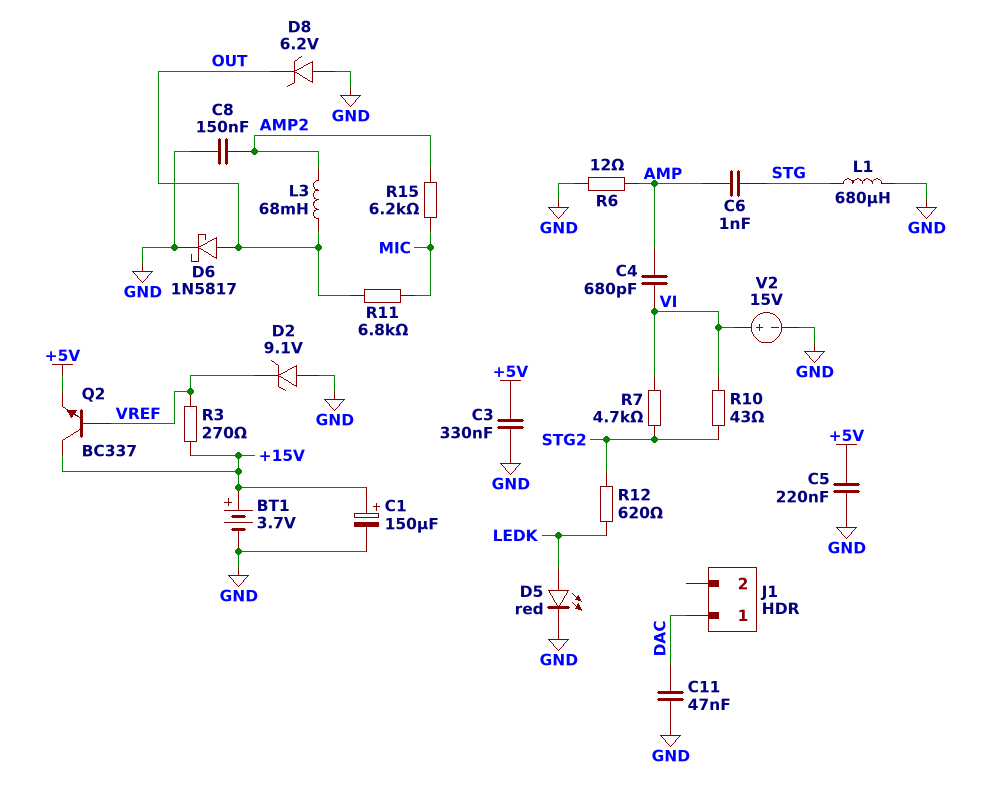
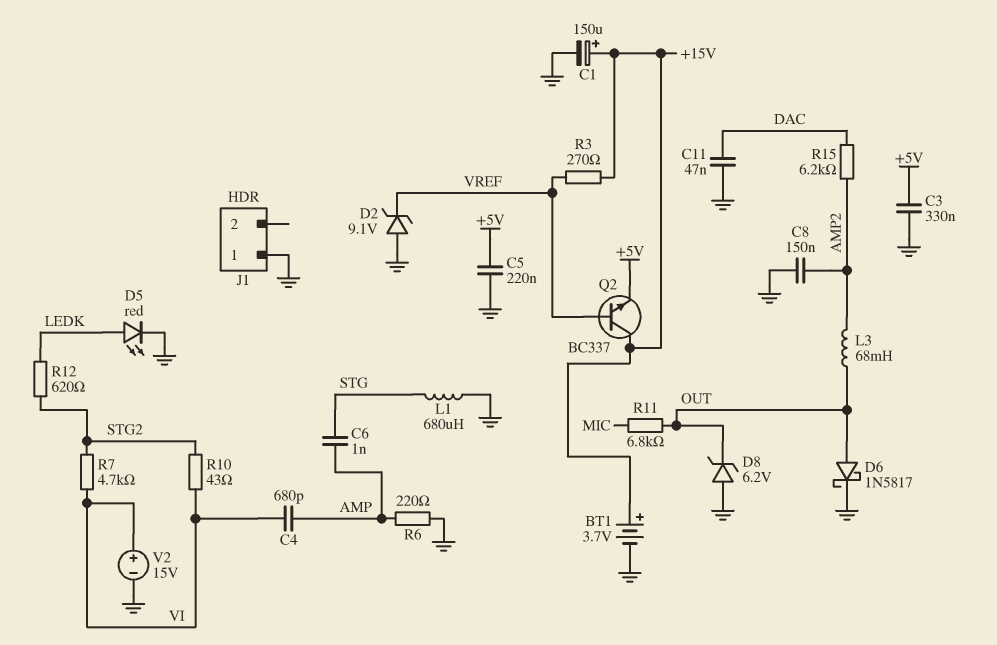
J1 pin 1: DAC -> GND
R6: 12 (AMP, GND) -> 220 (AMP, GND)
R15: 6.2k (AMP2, MIC) -> 6.2k (AMP2, DAC)

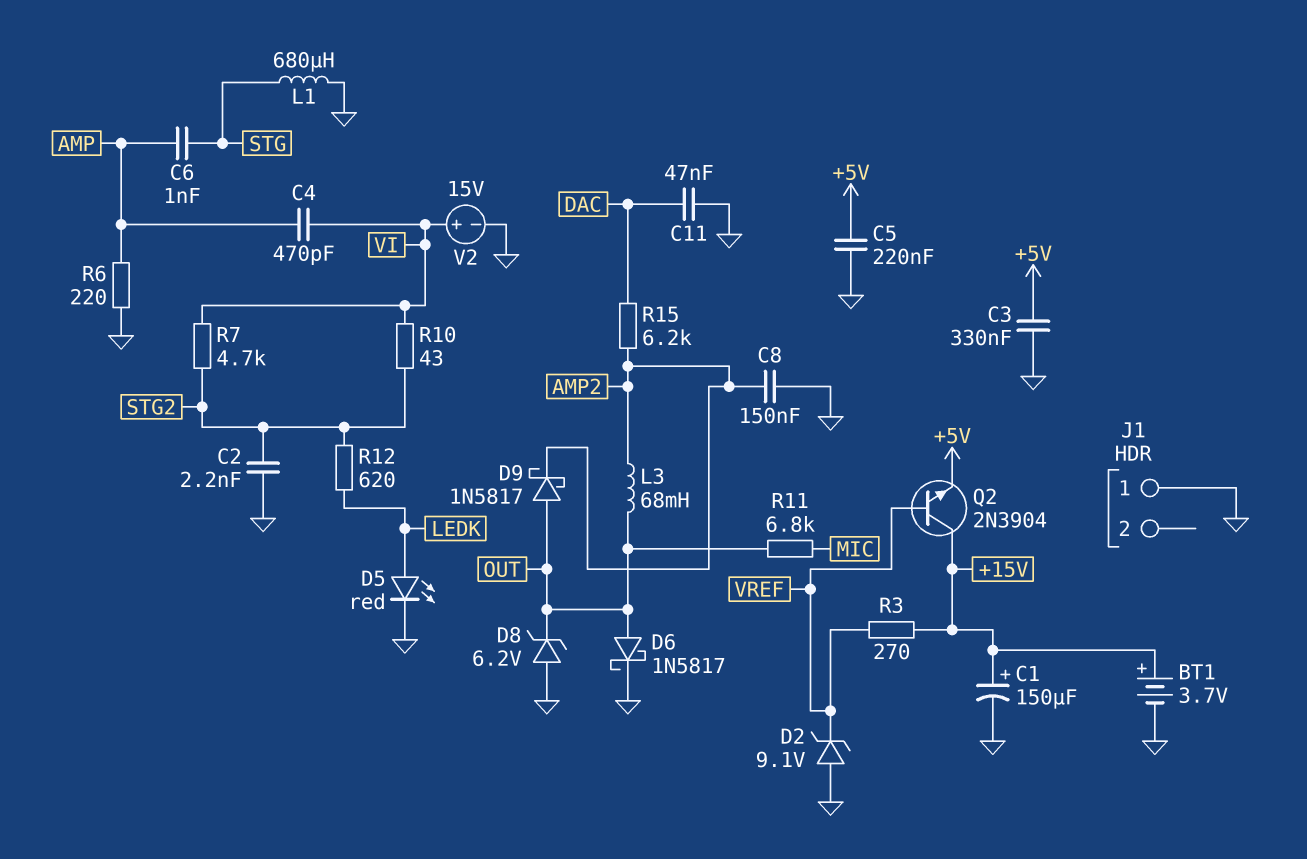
C2: none -> 2.2nF (GND, STG2)
C4: 680pF (AMP, VI) -> 470pF (AMP, VI)
D9: none -> schottky 1N5817 (A OUT, K AMP2)
Q2: NPN BC337 (B VREF, C +15V, E +5V) -> NPN 2N3904 (B VREF, C +15V, E +5V)

